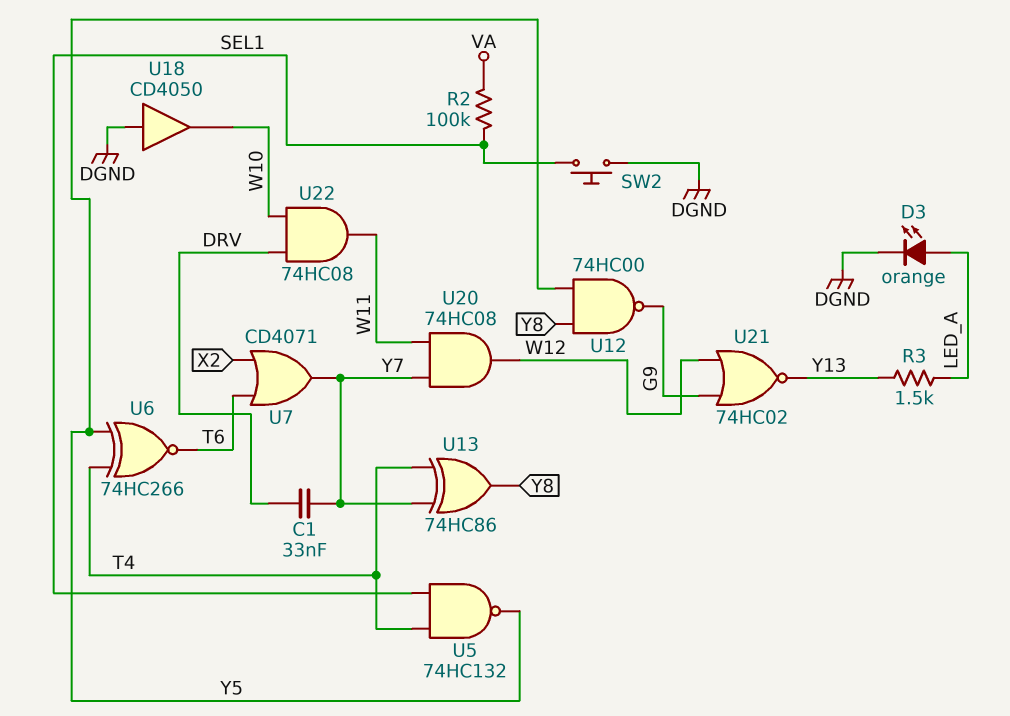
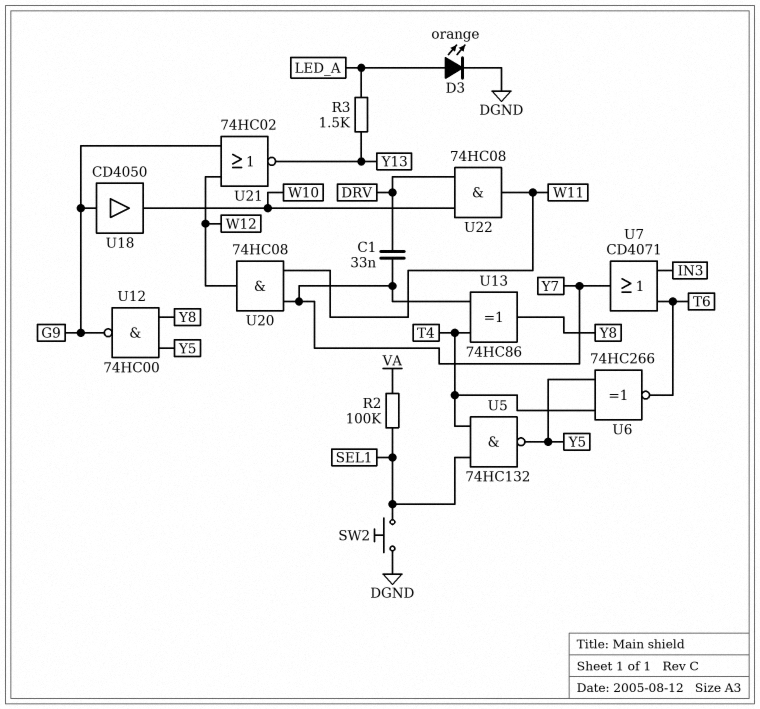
U7: OR CD4071 (in T6, in X2, out Y7) -> OR CD4071 (in IN3, in T6, out Y7)
U18: buffer CD4050 (in DGND, out W10) -> buffer CD4050 (in G9, out W10)

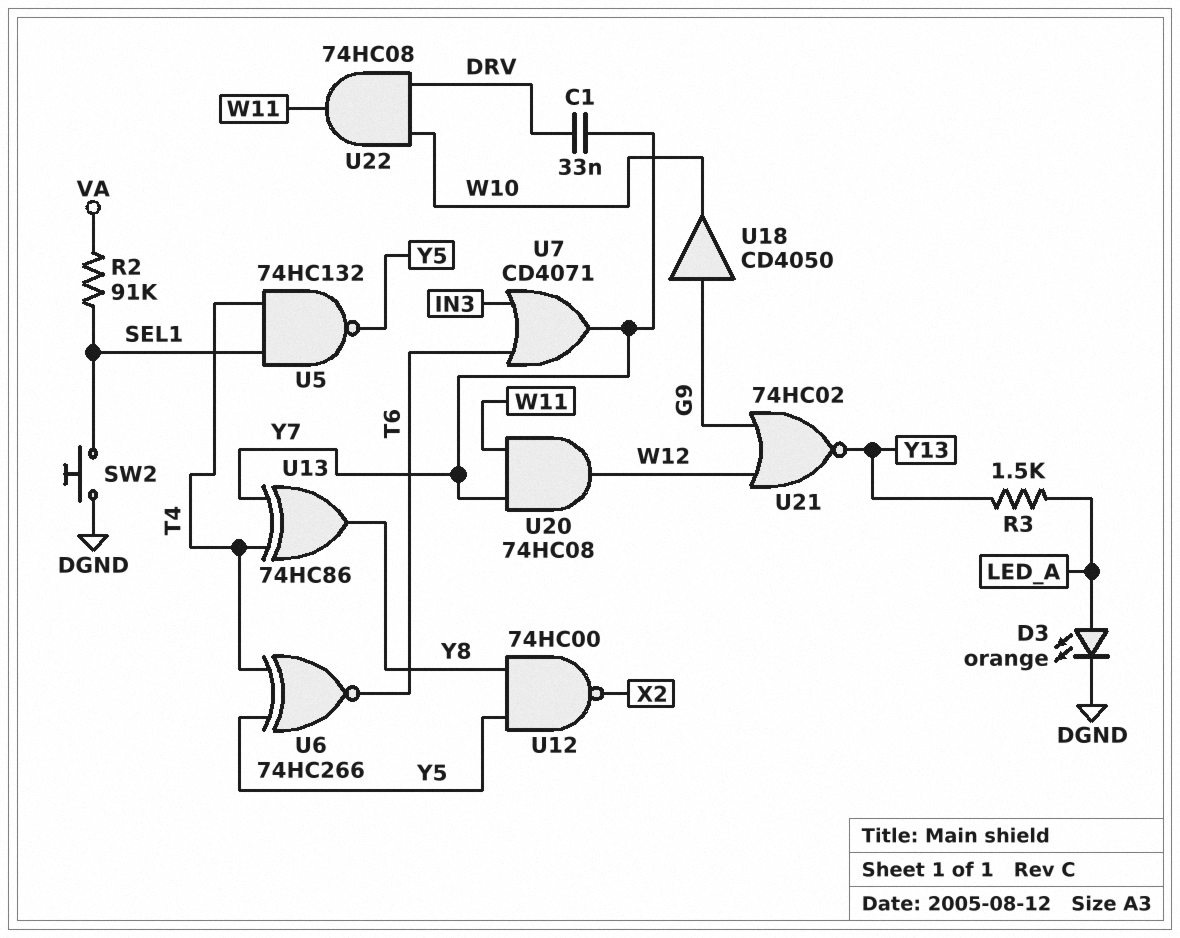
R2: 100k (SEL1, VA) -> 91k (SEL1, VA)
U12: NAND 74HC00 (in Y5, in Y8, out G9) -> NAND 74HC00 (in Y5, in Y8, out X2)

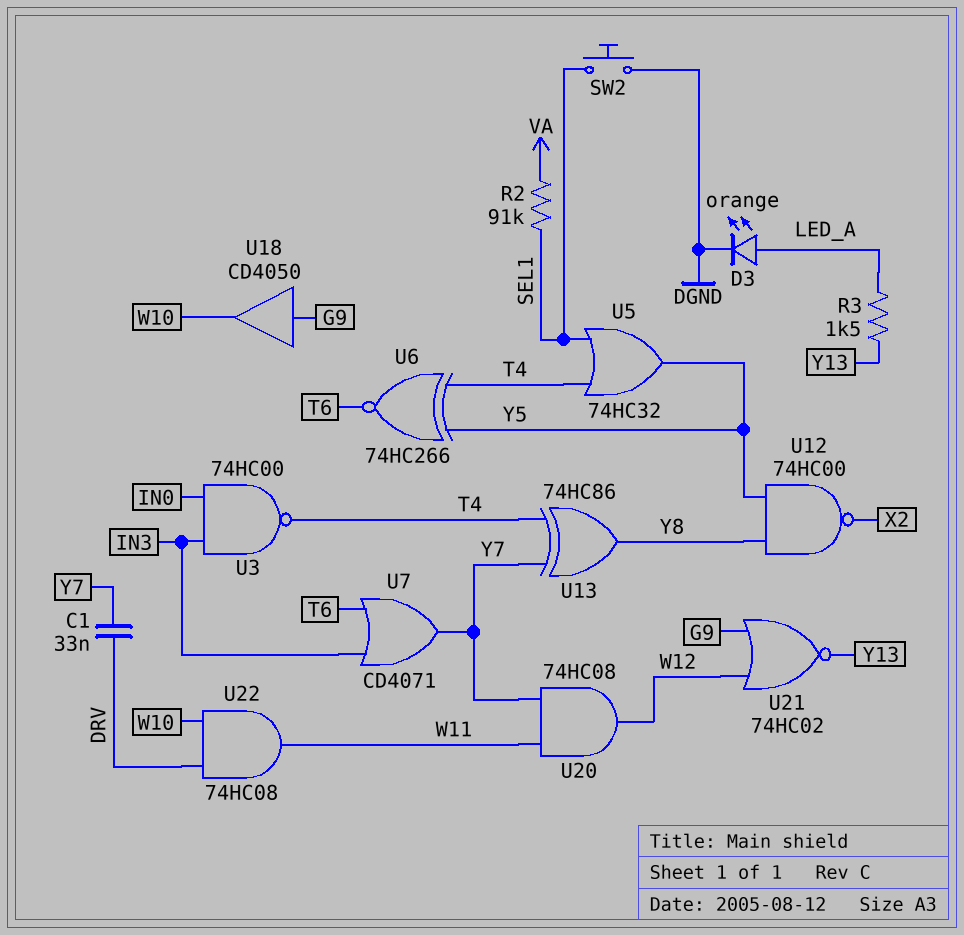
U3: none -> NAND 74HC00 (in IN0, in IN3, out T4)
U5: NAND 74HC132 (in SEL1, in T4, out Y5) -> OR 74HC32 (in SEL1, in T4, out Y5)

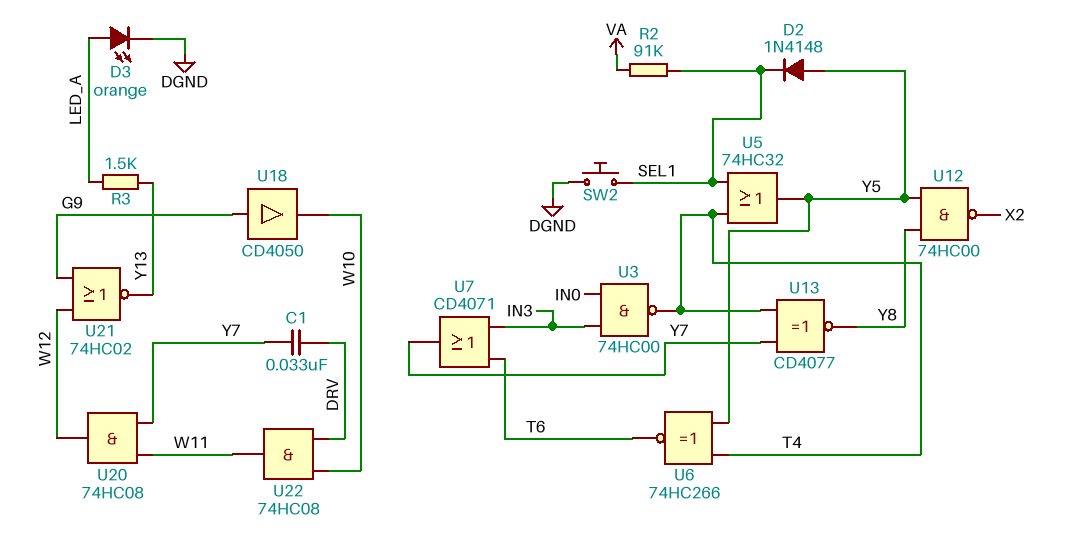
D2: none -> diode 1N4148 (A Y5, K SEL1)
U13: XOR 74HC86 (in T4, in Y7, out Y8) -> XNOR CD4077 (in T4, in Y7, out Y8)

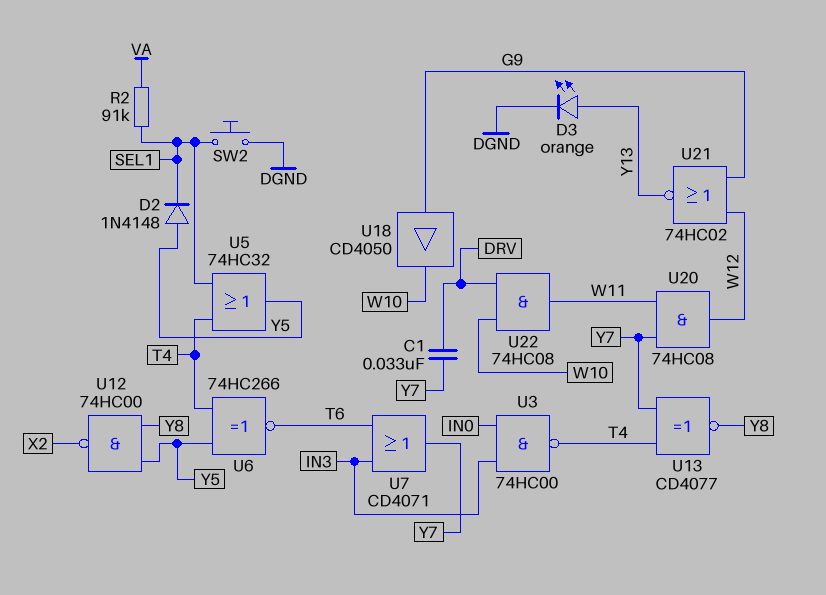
D3: LED orange (A LED_A, K DGND) -> LED orange (A Y13, K DGND)
R3: 1.5k (LED_A, Y13) -> none

